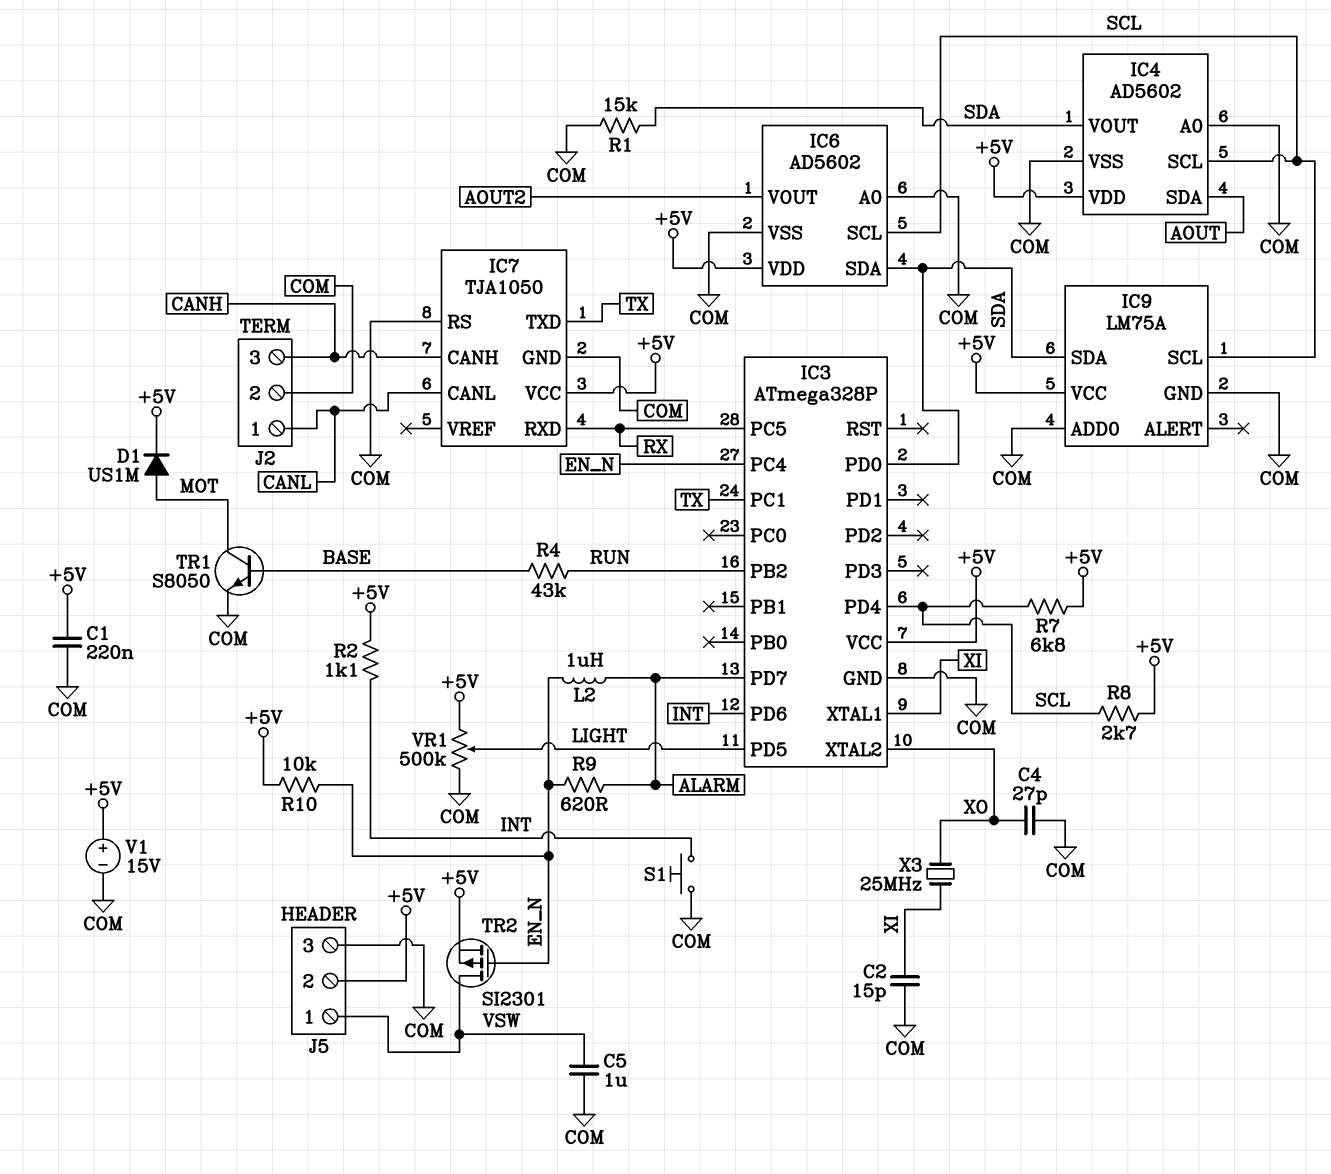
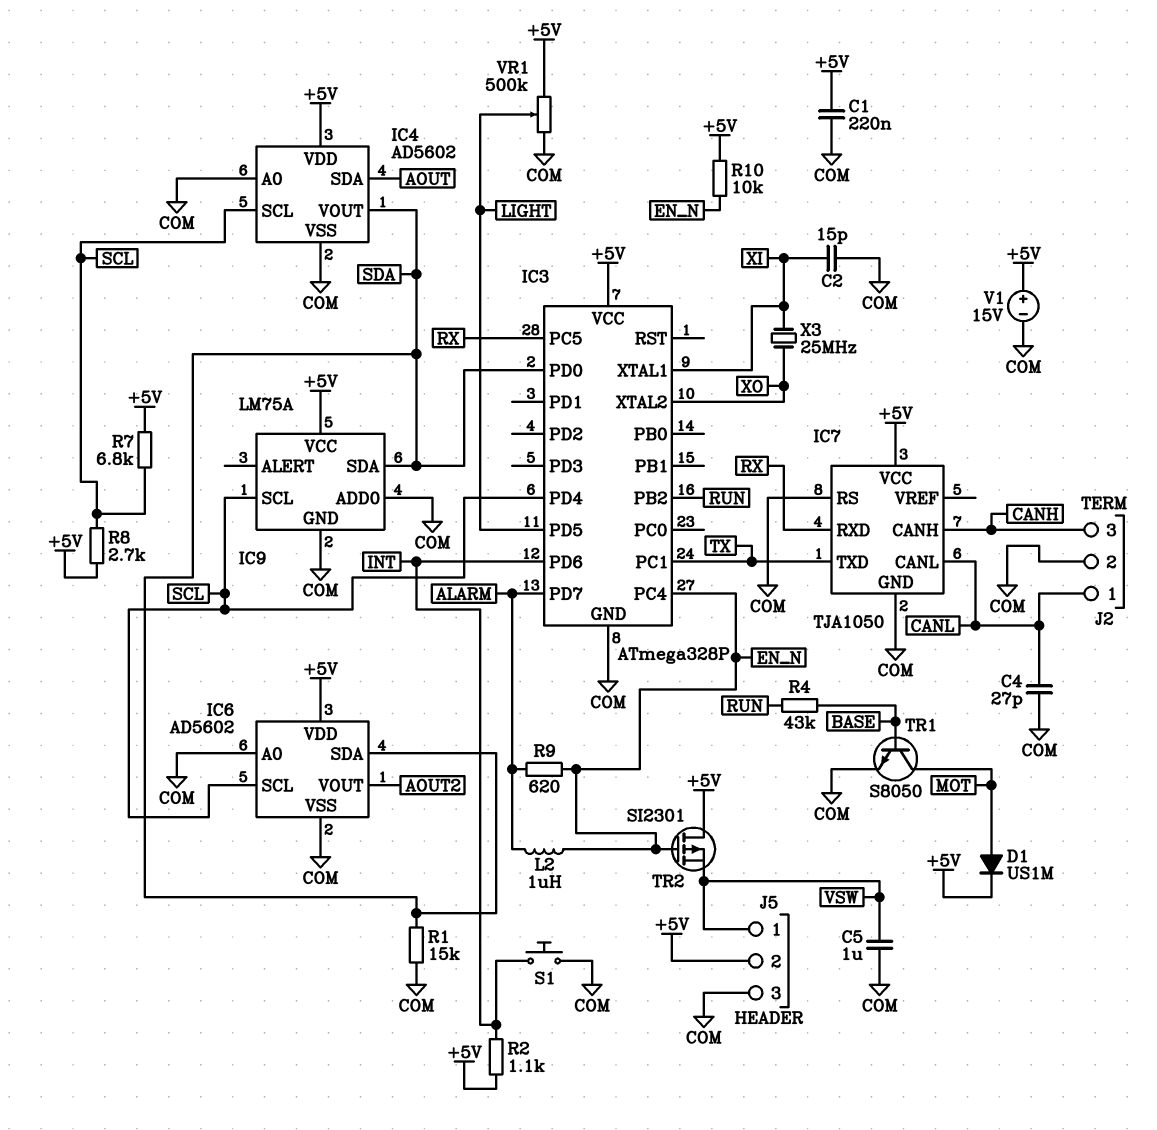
C4: 27pF (COM, XO) -> 27pF (CANL, COM)
TR2: PMOS SI2301 (G EN_N, D VSW, S +5V) -> PMOS SI2301 (G EN_N, D +5V, S VSW)

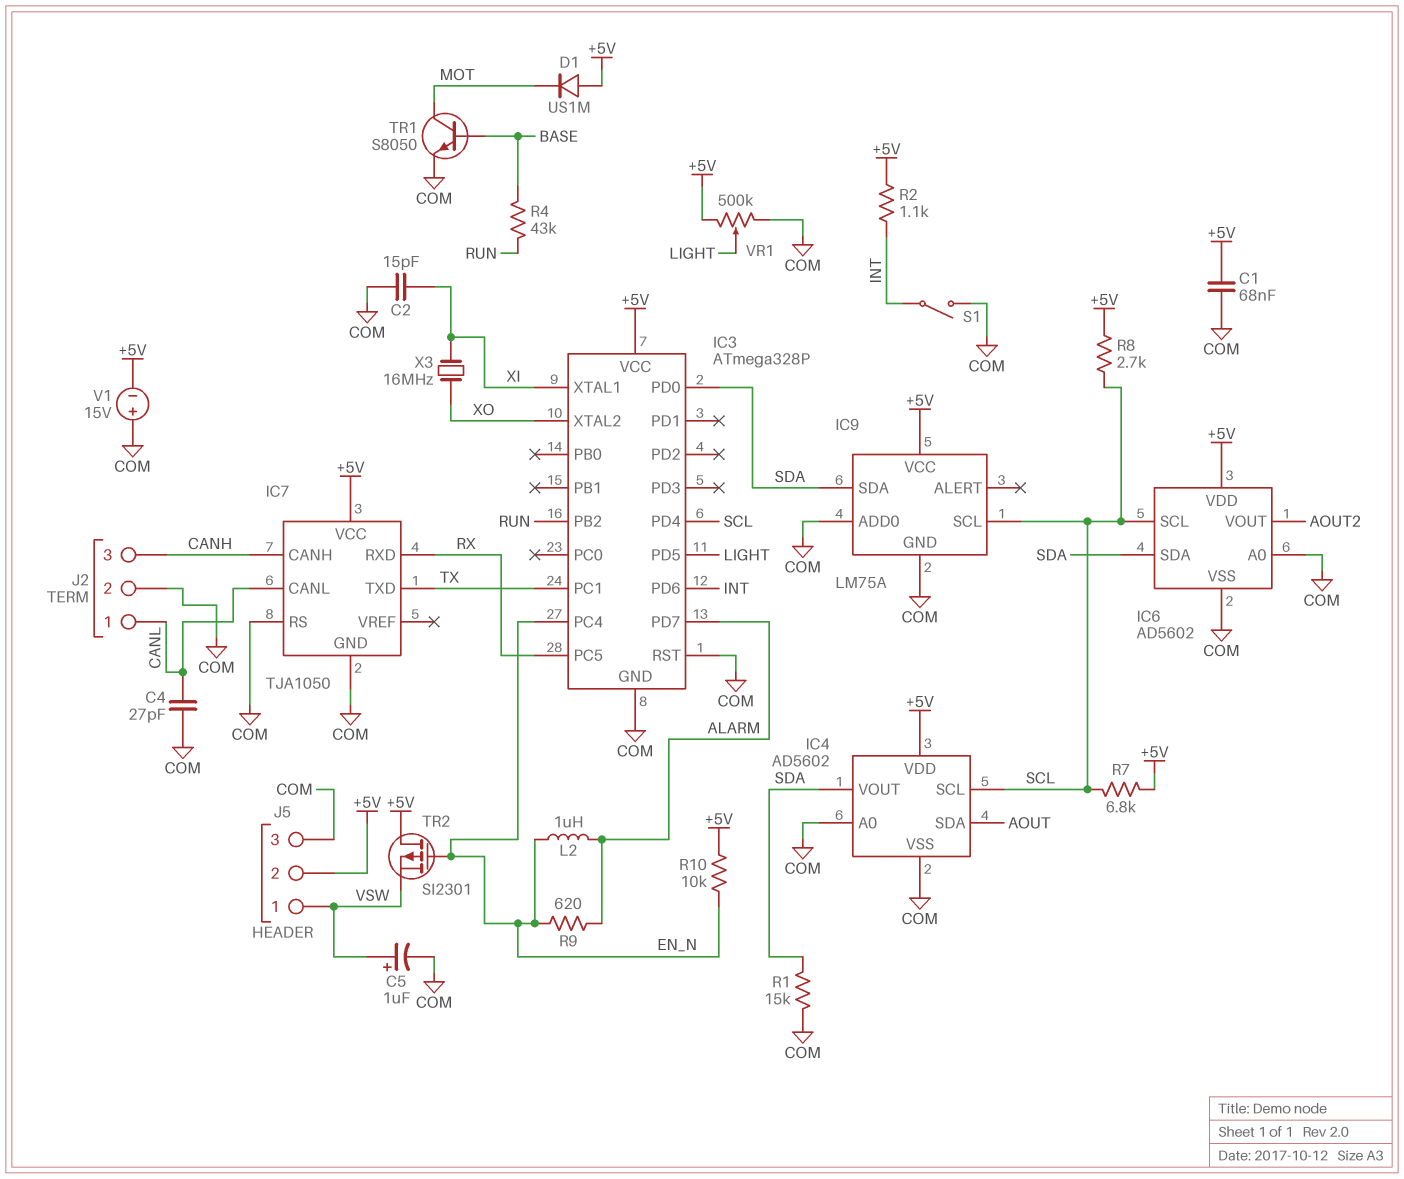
C1: 220nF (+5V, COM) -> 68nF (+5V, COM)
C5: 1uF (COM, VSW) -> 1uF (plus VSW, minus COM)
D1: diode US1M (A MOT, K +5V) -> diode US1M (A +5V, K MOT)
IC3 pin RST: none -> COM
S1: button (COM, INT) -> switch (COM, INT)
V1: 15V (plus +5V, minus COM) -> 15V (plus COM, minus +5V)
X3: 25MHz (XI, XO) -> 16MHz (XI, XO)

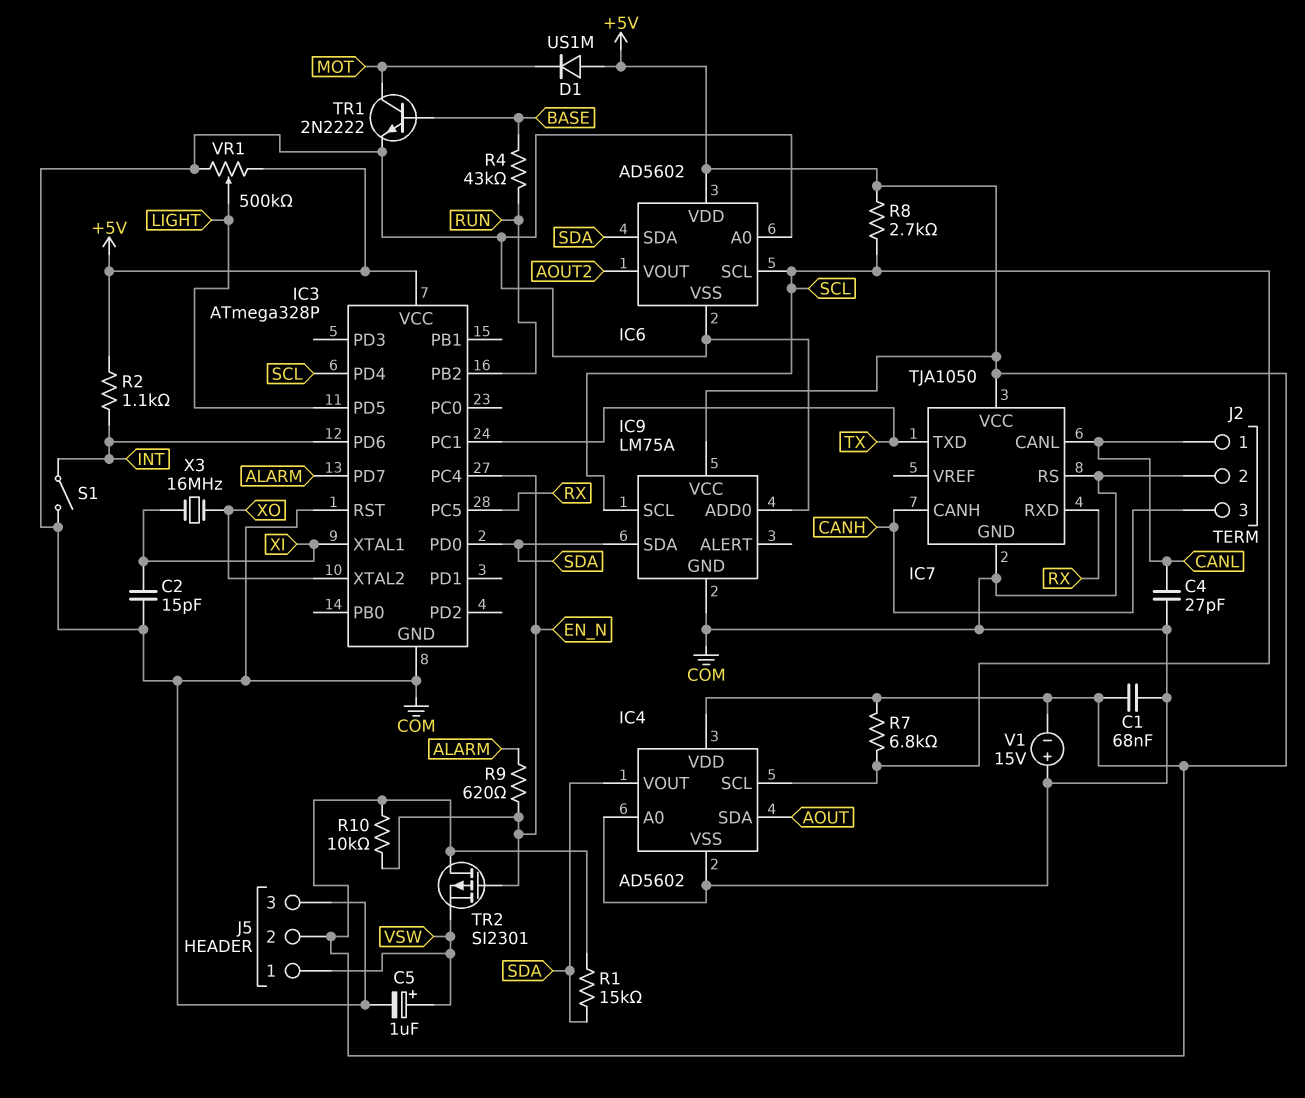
L2: 1uH (ALARM, EN_N) -> none
R1: 15k (COM, SDA) -> 15k (+5V, SDA)
TR1: NPN S8050 (B BASE, C MOT, E COM) -> NPN 2N2222 (B BASE, C MOT, E COM)

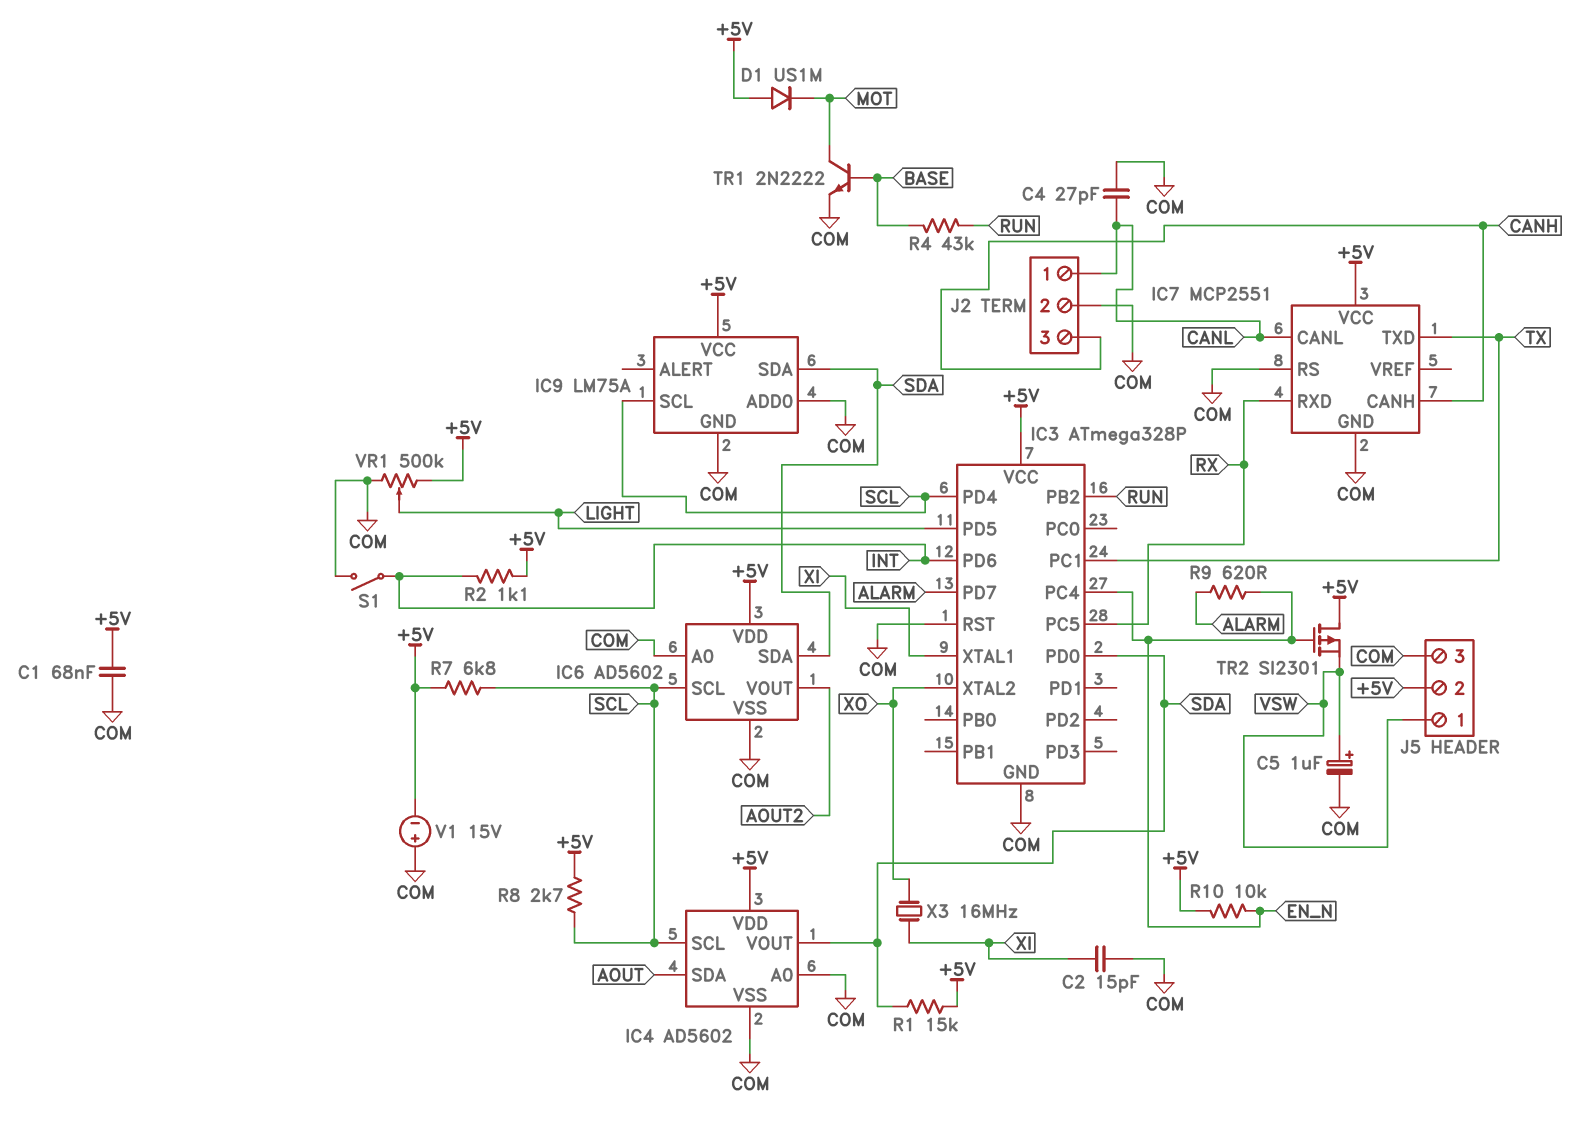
IC7: TJA1050 -> MCP2551

